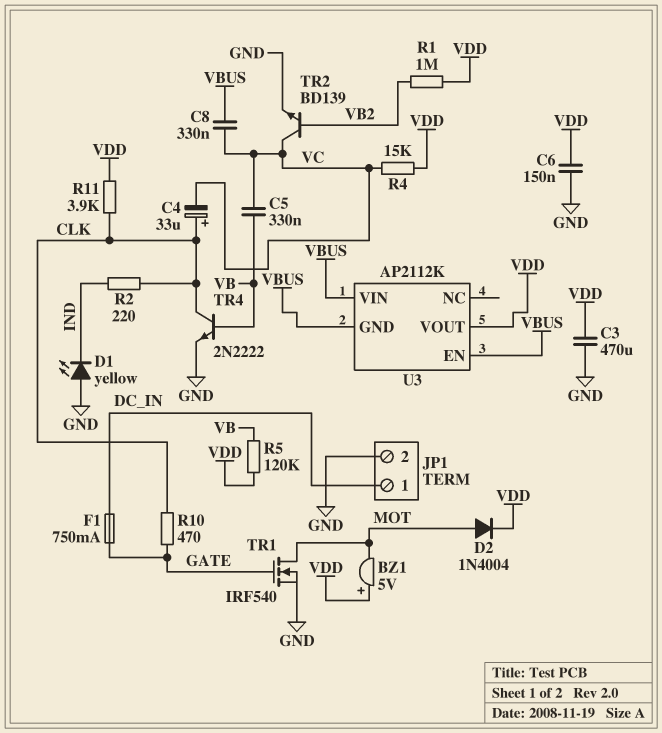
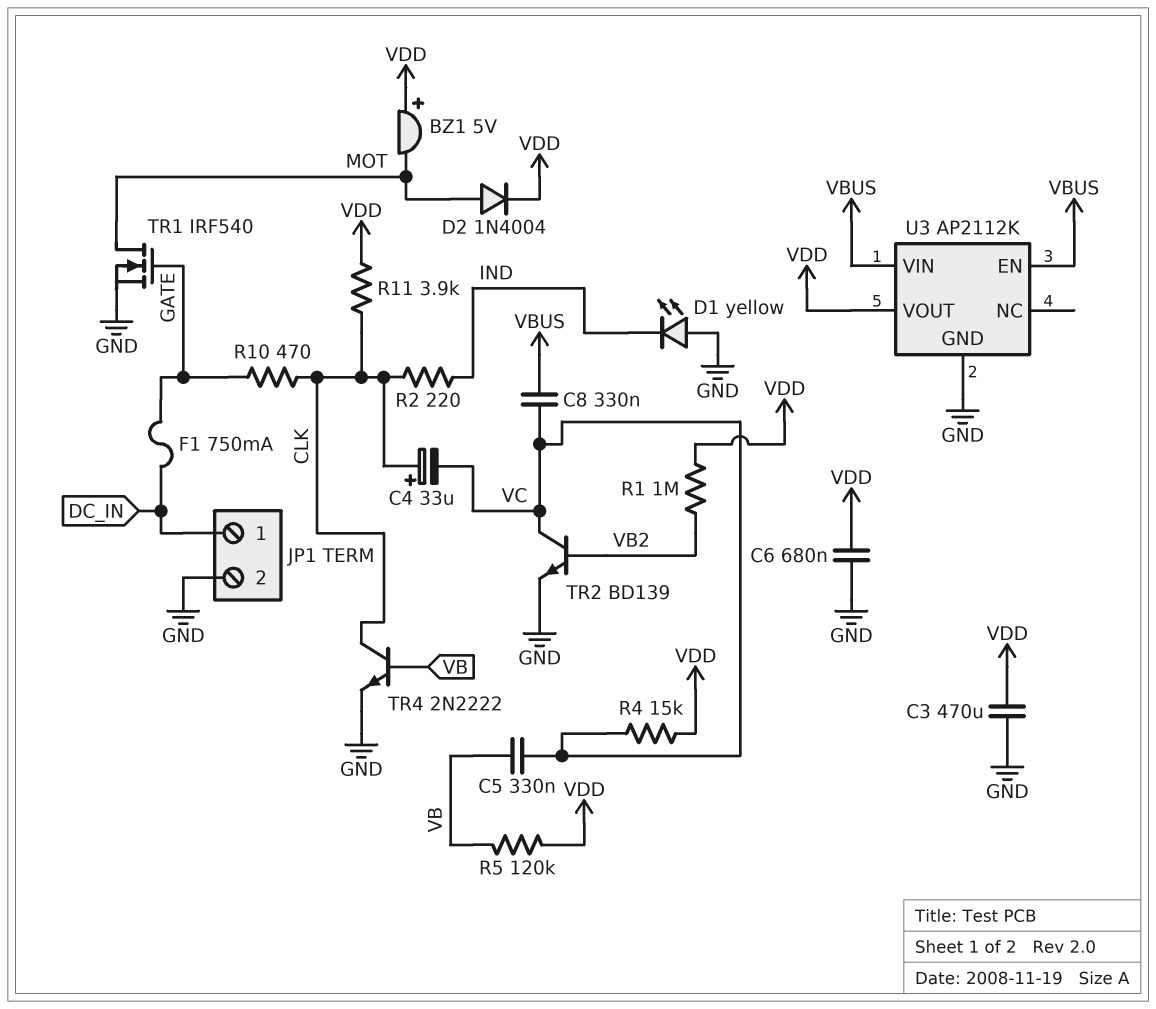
C6: 150nF (GND, VDD) -> 680nF (GND, VDD)
U3 pin GND: VBUS -> GND

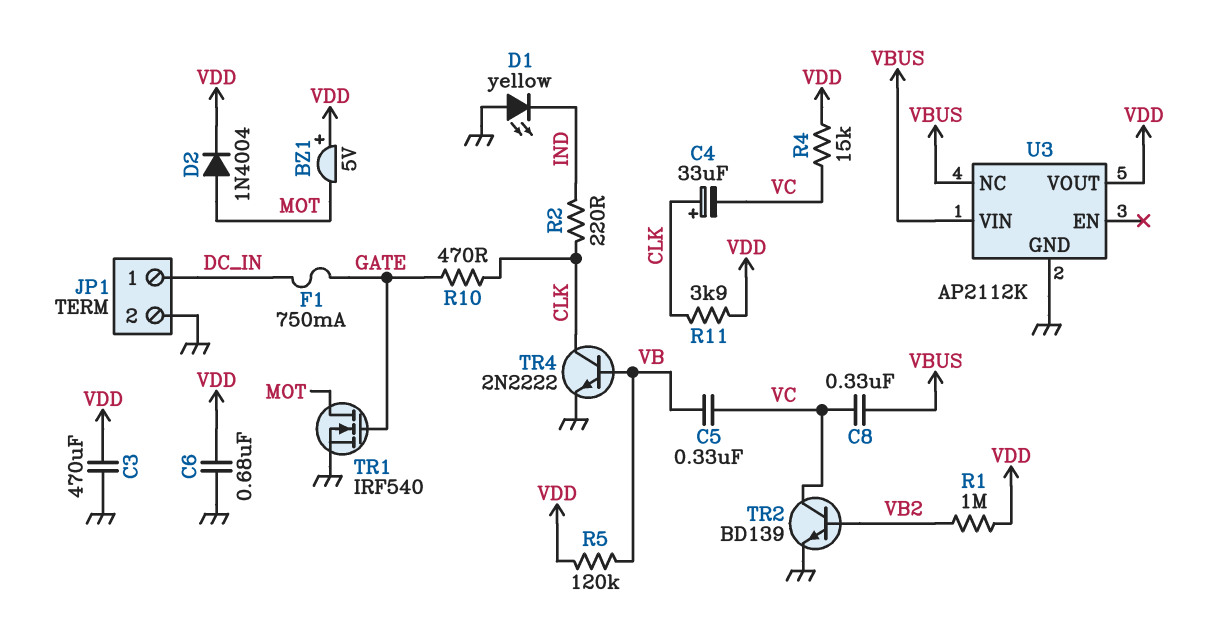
U3 pin EN: VBUS -> none
U3 pin NC: none -> VBUS

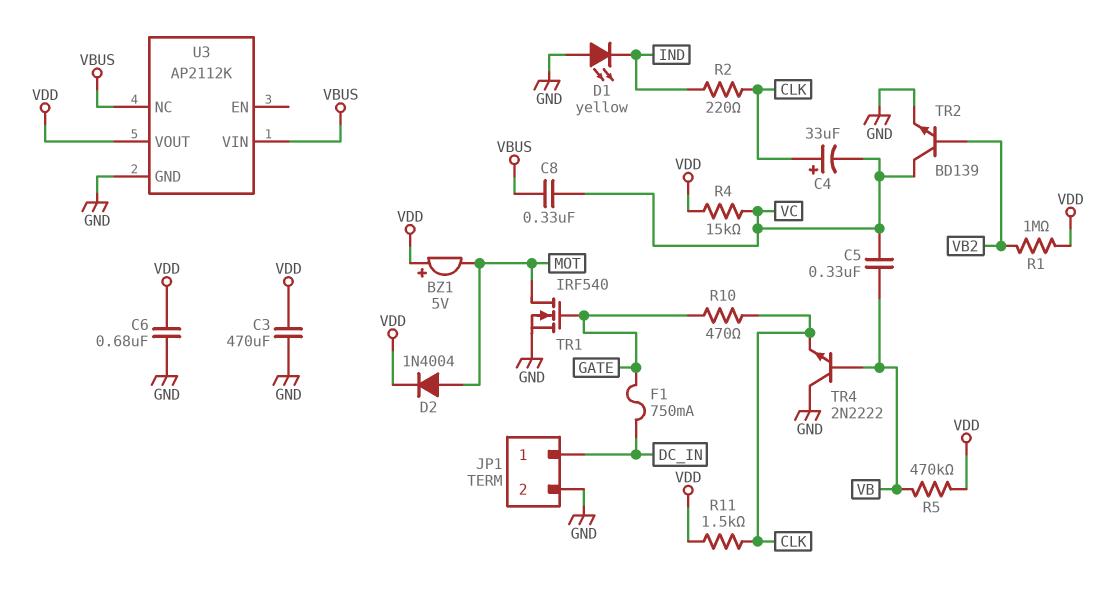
R5: 120k (VB, VDD) -> 470k (VB, VDD)
R11: 3.9k (CLK, VDD) -> 1.5k (CLK, VDD)
TR4: NPN 2N2222 (B VB, C CLK, E GND) -> NPN 2N2222 (B VB, C GND, E CLK)

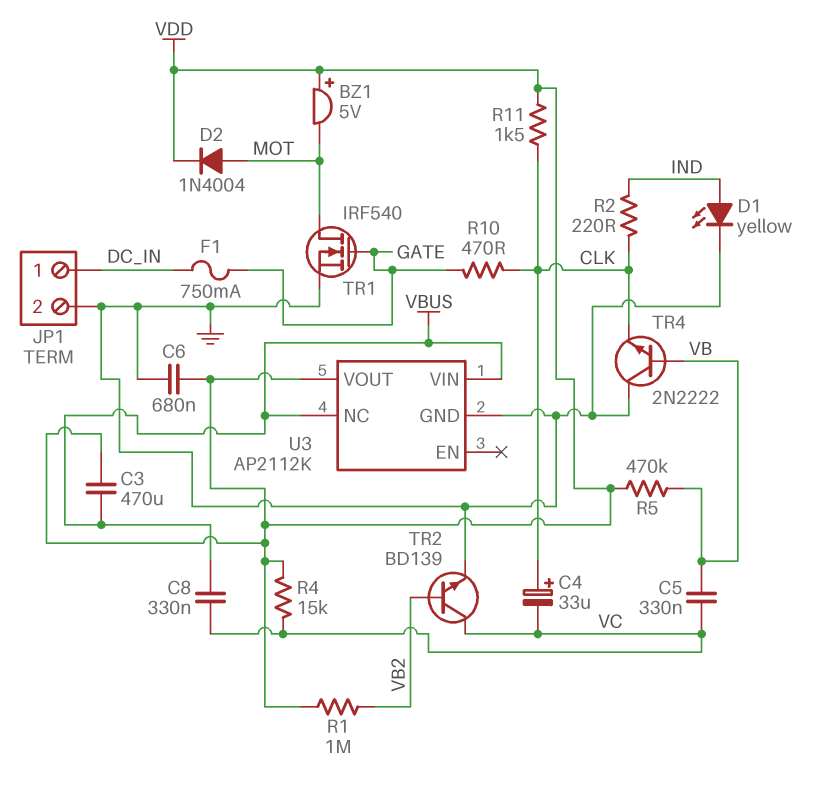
C3: 470uF (GND, VDD) -> 470uF (VBUS, VDD)
D1: LED yellow (A GND, K IND) -> LED yellow (A IND, K GND)

